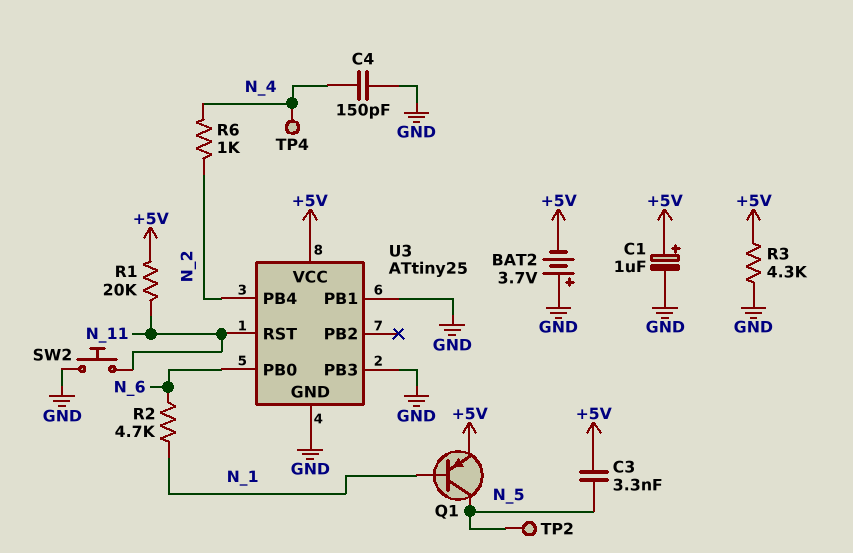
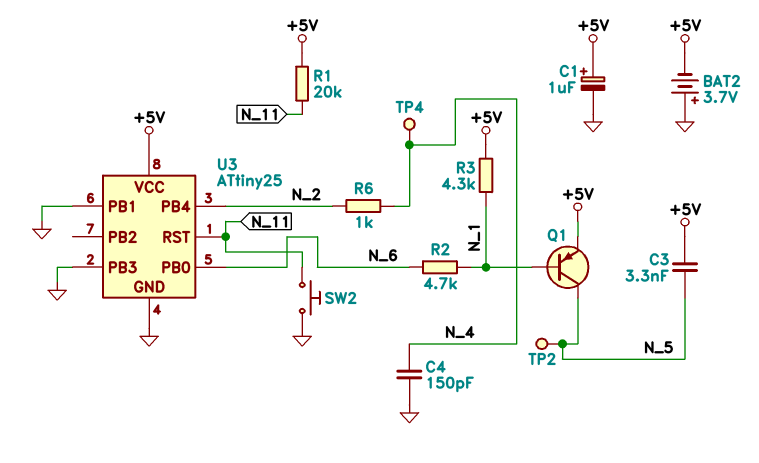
R3: 4.3k (+5V, GND) -> 4.3k (+5V, N_1)

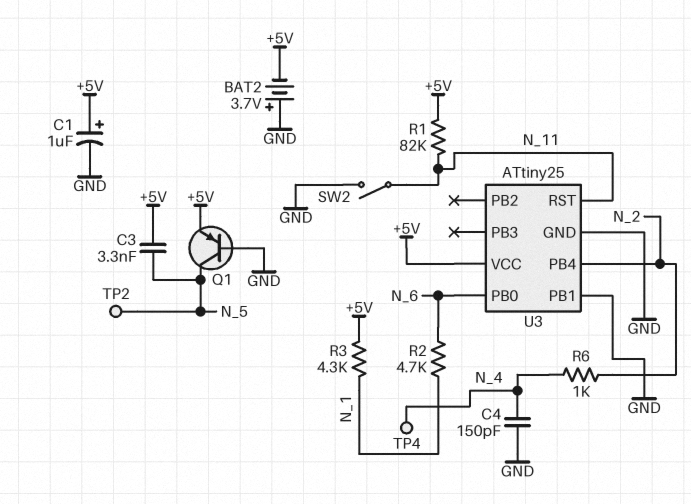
Q1: PNP (B N_1, C N_5, E +5V) -> PNP (B GND, C N_5, E +5V)
R1: 20k (+5V, N_11) -> 82k (+5V, N_11)
SW2: button (GND, N_11) -> switch (GND, N_11)
U3 pin PB3: GND -> none

